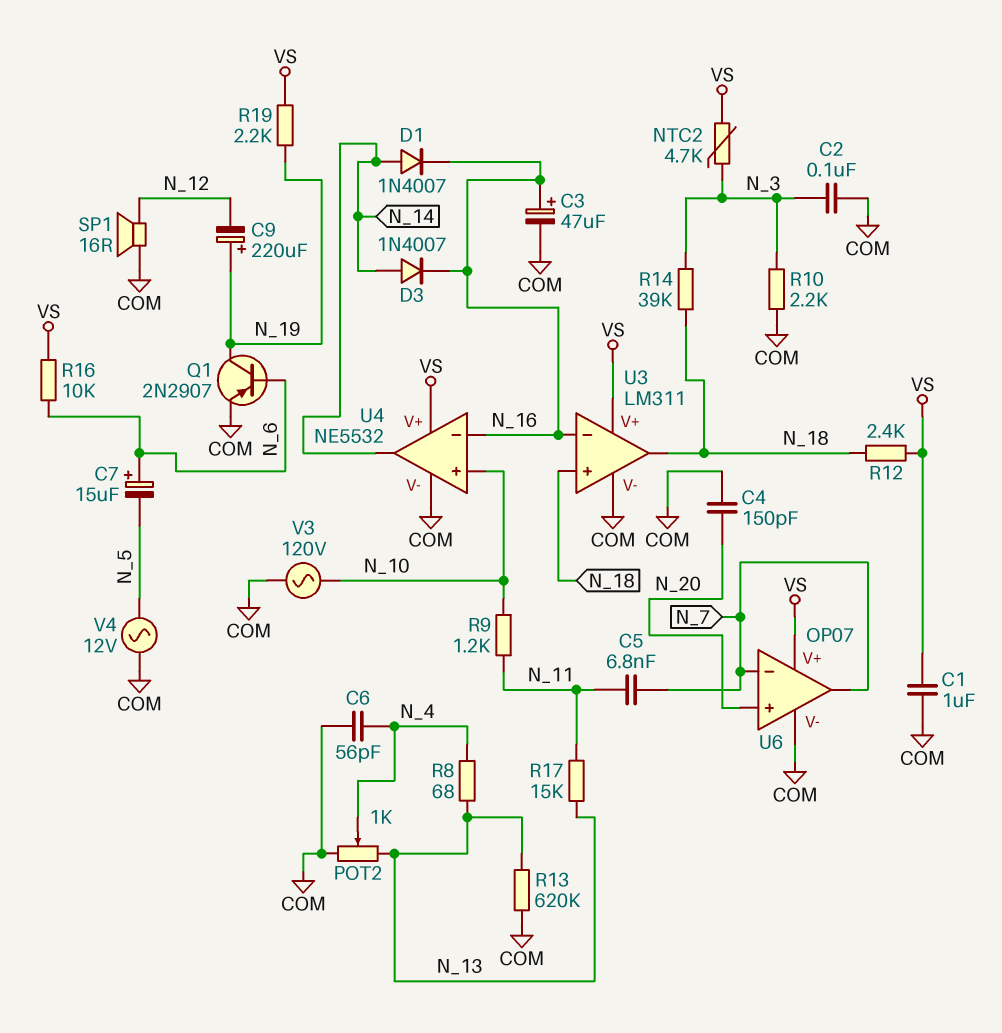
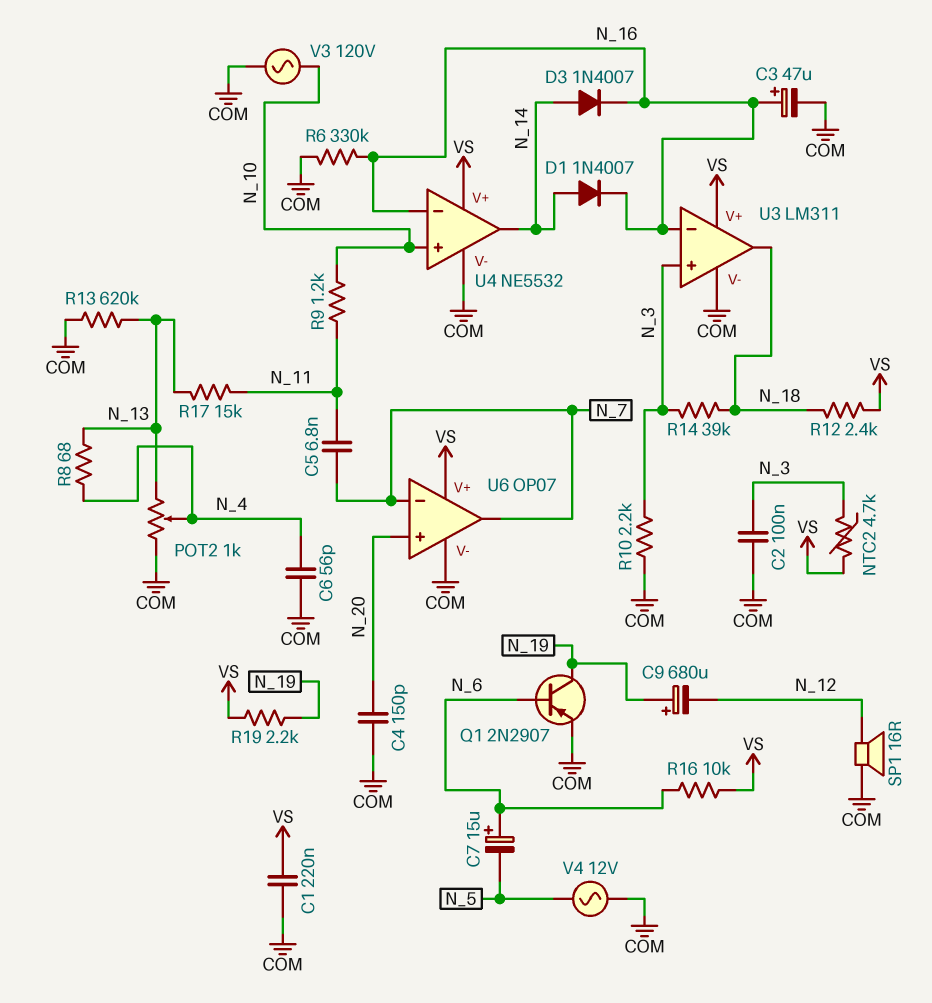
C1: 1uF (COM, VS) -> 220nF (COM, VS)
C9: 220uF (plus N_19, minus N_12) -> 680uF (plus N_19, minus N_12)
R6: none -> 330k (COM, N_16)
U3 pin in+: N_18 -> N_3

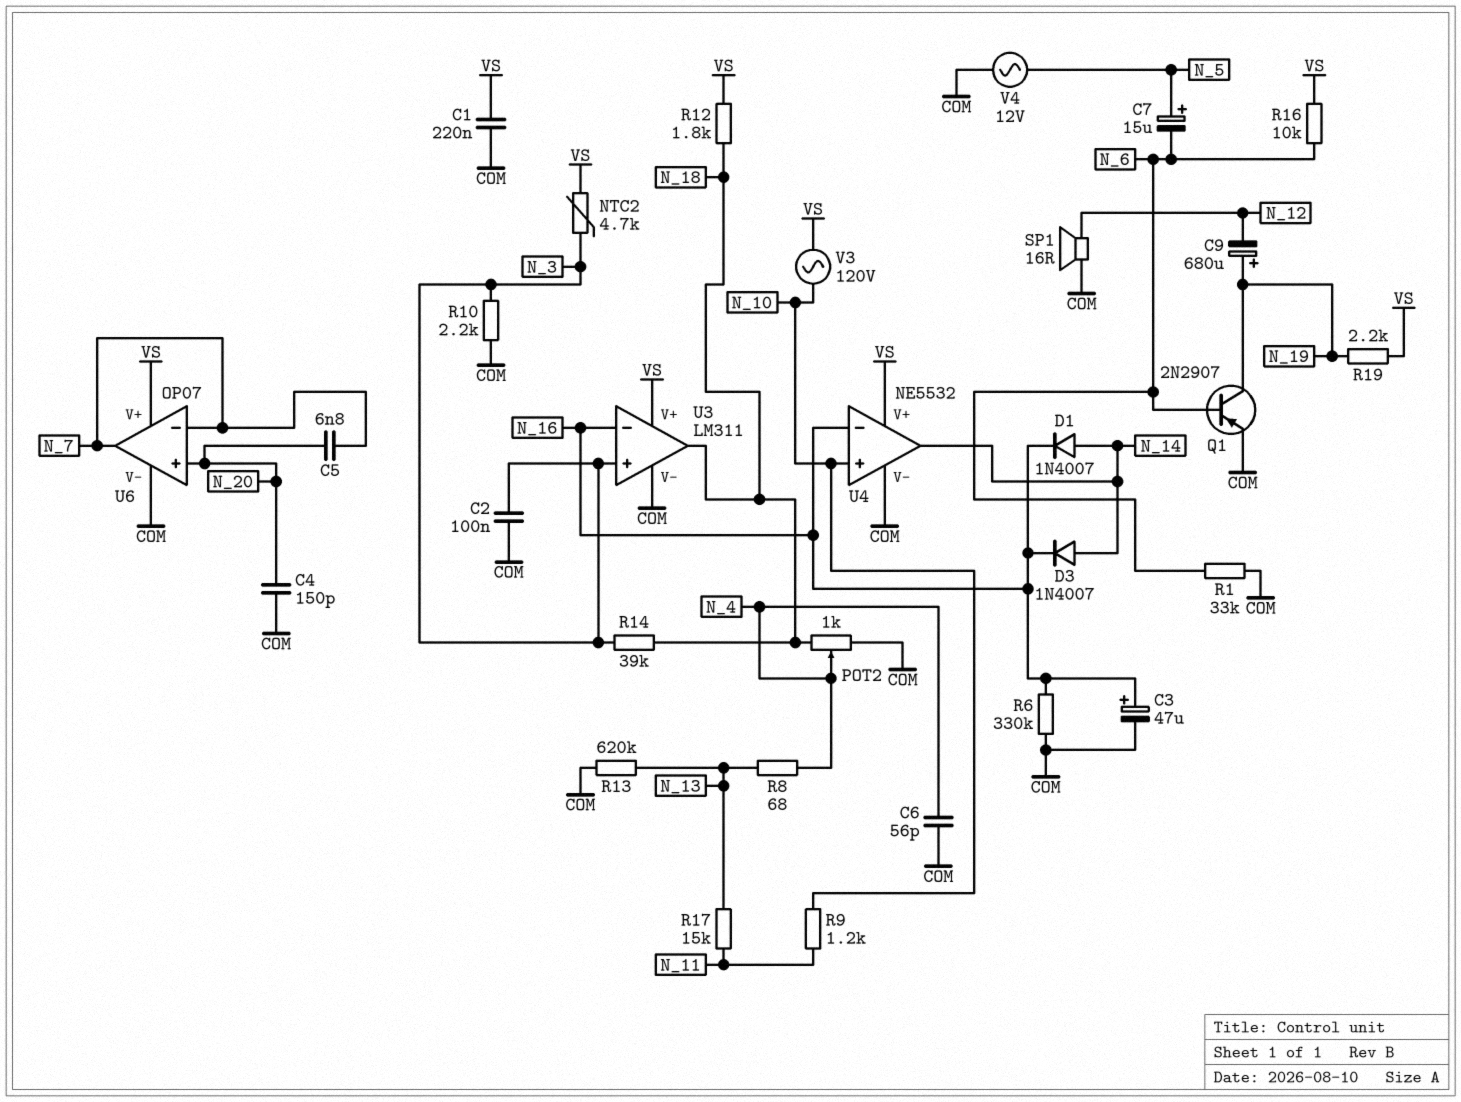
C5: 6.8nF (N_7, N_11) -> 6.8nF (N_7, N_20)
C7: 15uF (plus N_6, minus N_5) -> 15uF (plus N_5, minus N_6)
POT2: 1k (COM, N_13, wiper N_4) -> 1k (COM, N_18, wiper N_4)
R1: none -> 33k (COM, N_6)
R12: 2.4k (N_18, VS) -> 1.8k (N_18, VS)
V3: AC 120V (COM, N_10) -> AC 120V (N_10, VS)

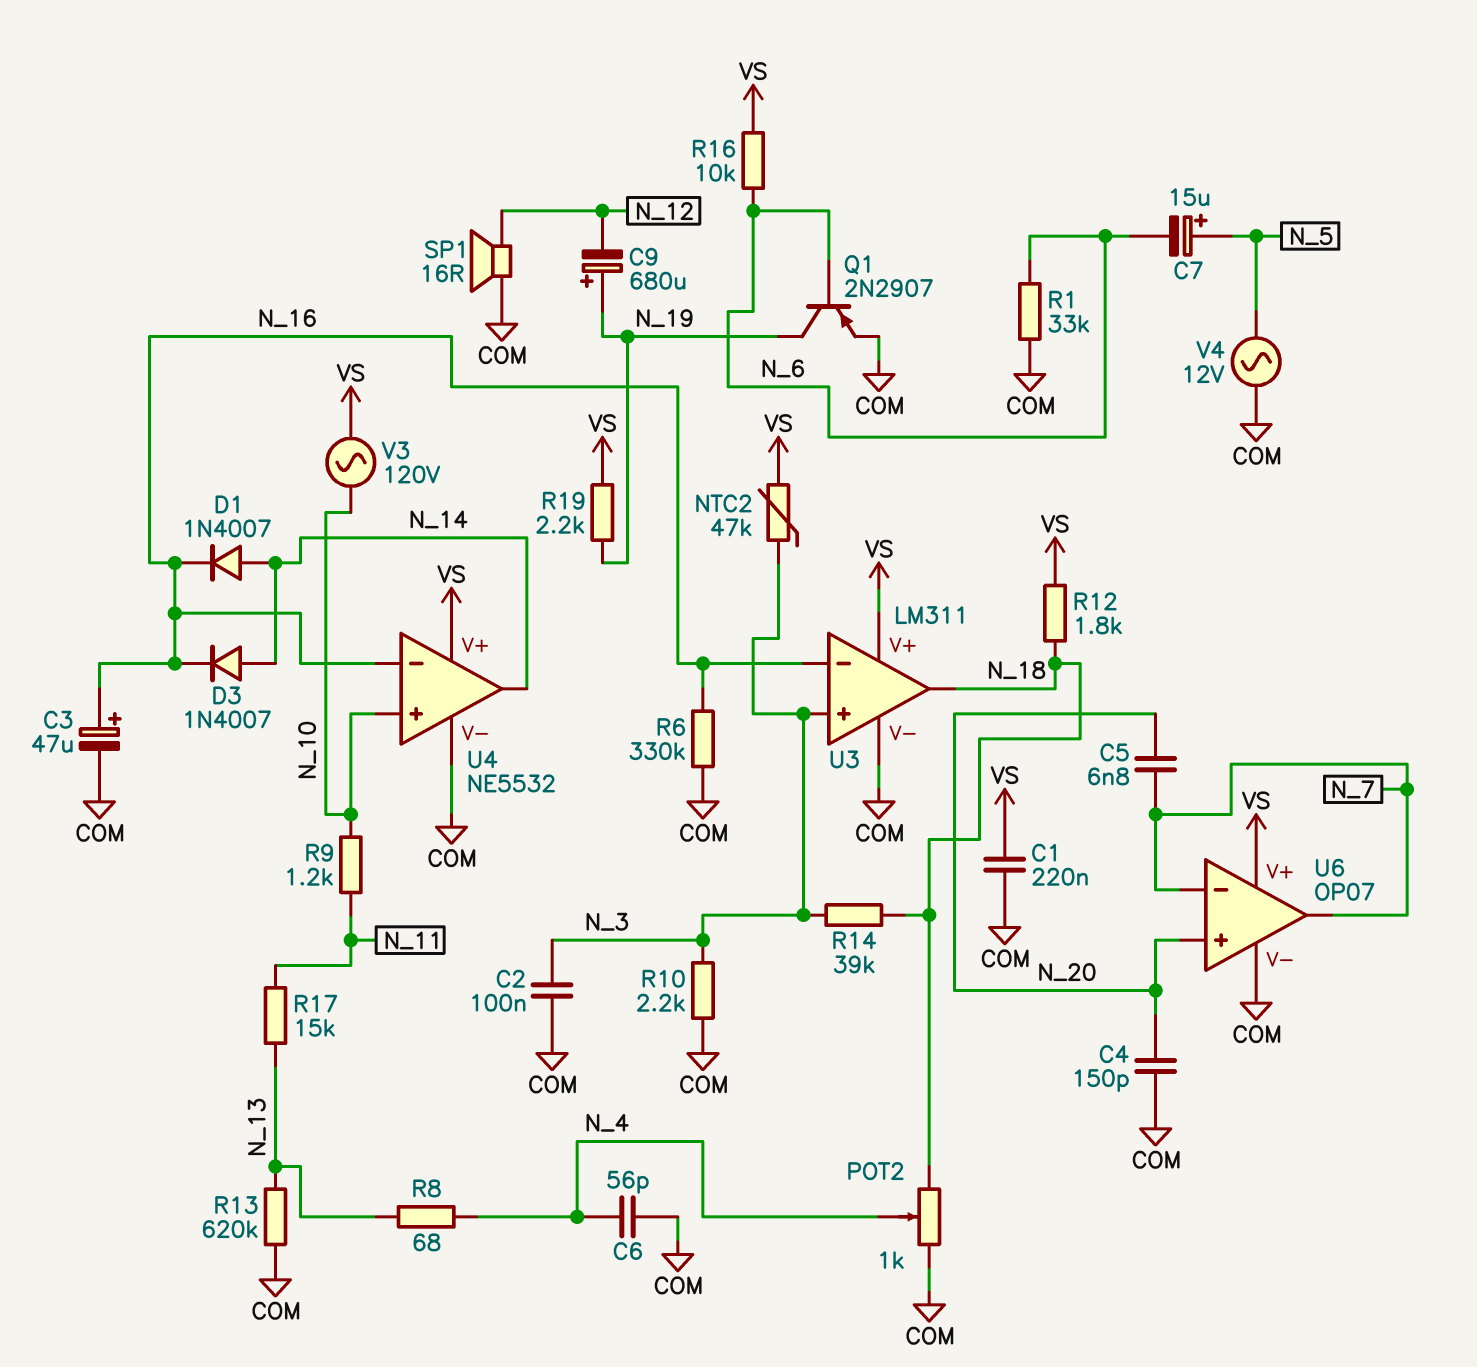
NTC2: 4.7k (N_3, VS) -> 47k (N_3, VS)

